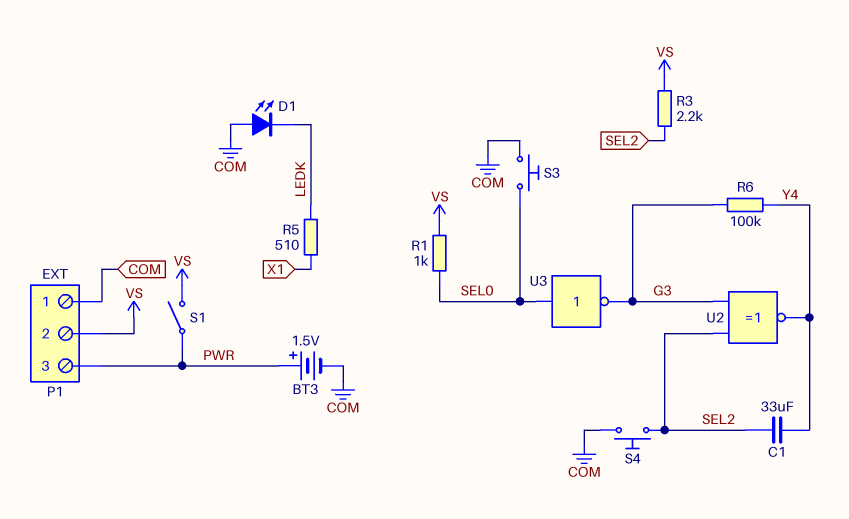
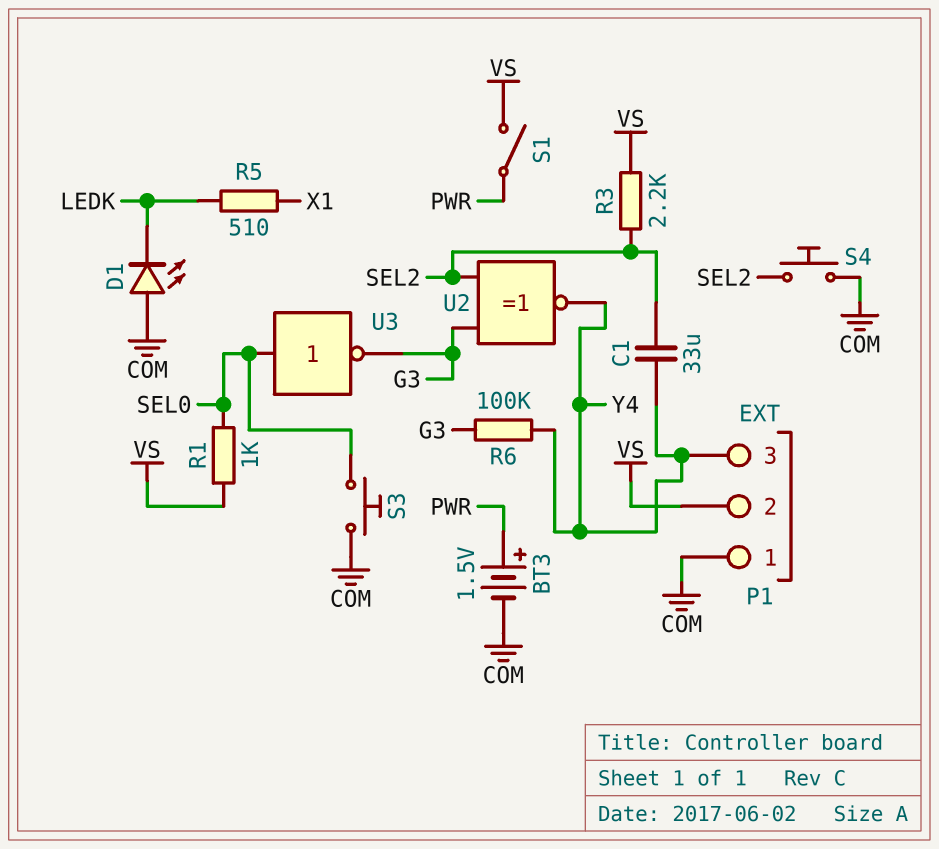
P1 pin 3: PWR -> Y4

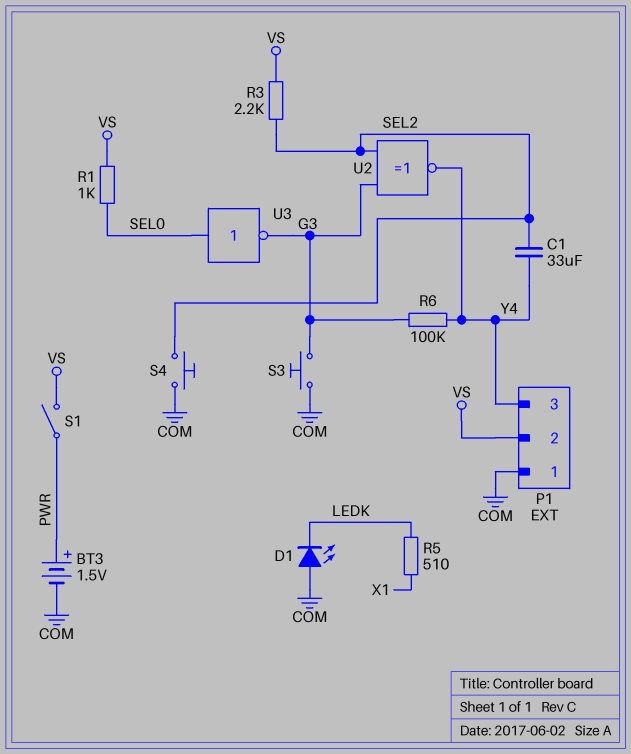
S3: button (COM, SEL0) -> button (COM, G3)

